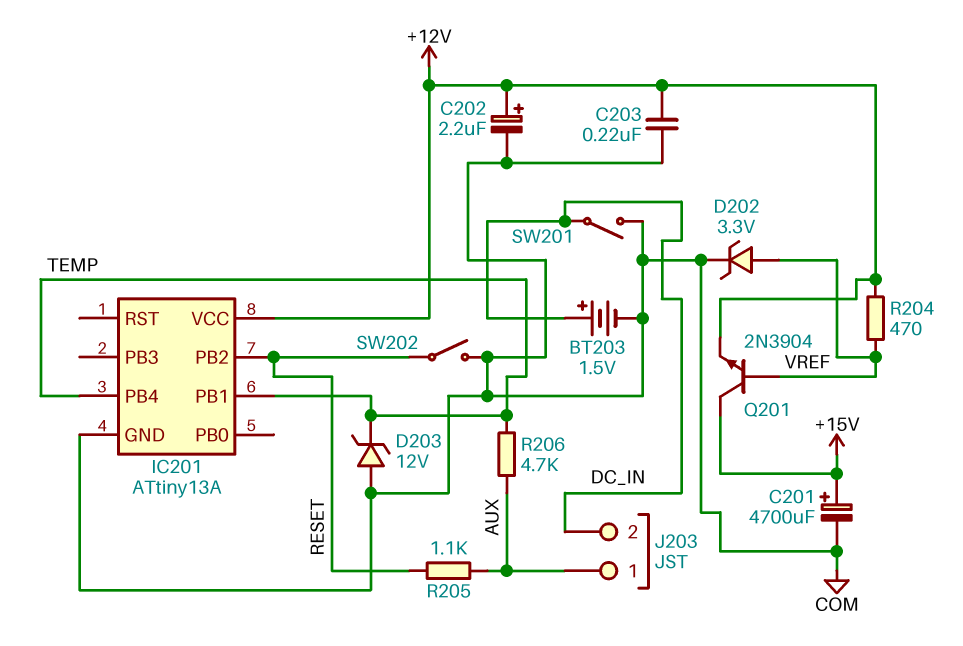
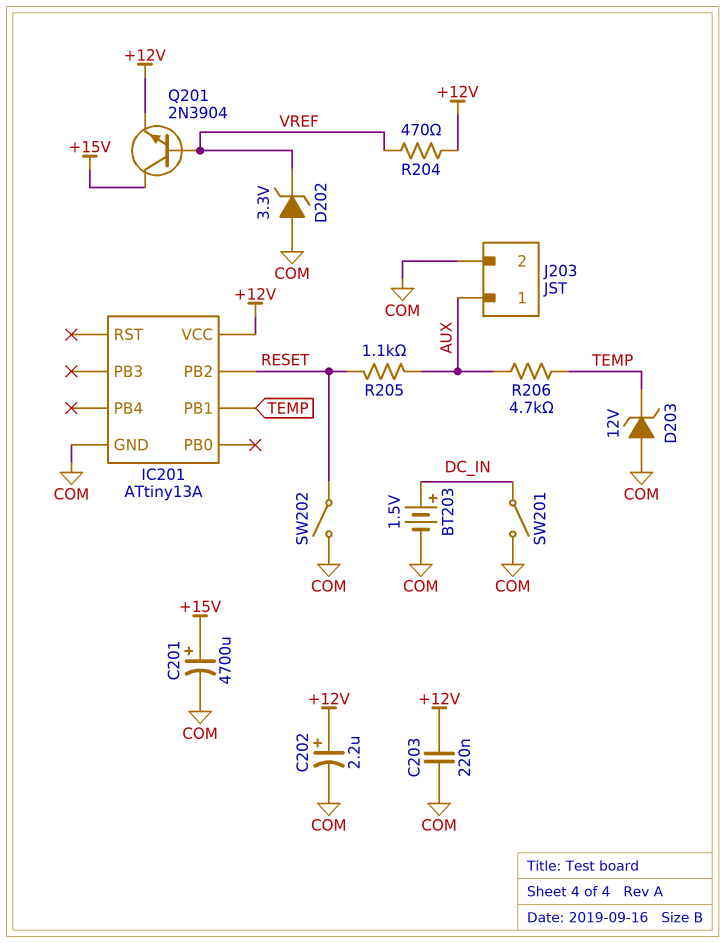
D202: zener 3.3V (A VREF, K COM) -> zener 3.3V (A COM, K VREF)
IC201 pin PB4: TEMP -> none
J203 pin 2: DC_IN -> COM

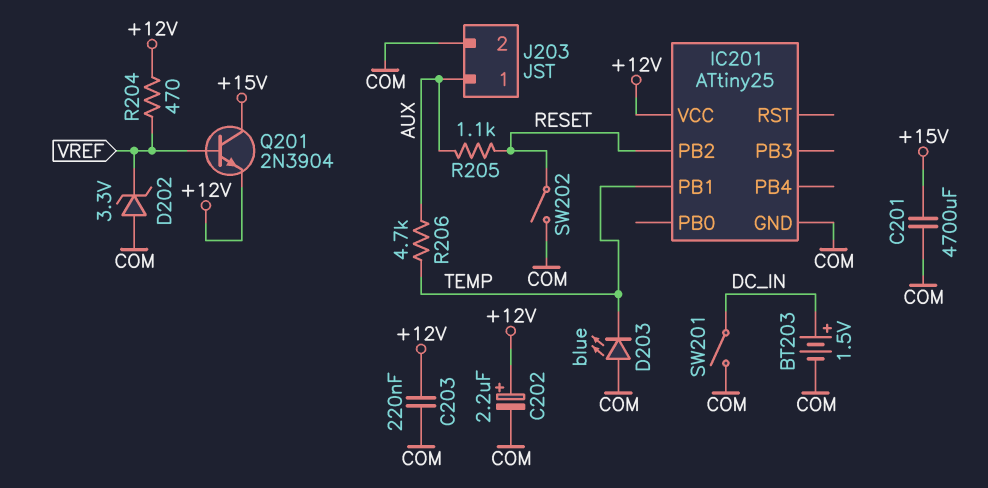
C201: 4700uF (plus +15V, minus COM) -> 4700uF (+15V, COM)
D203: zener 12V (A COM, K TEMP) -> LED blue (A COM, K TEMP)
IC201: ATtiny13A -> ATtiny25

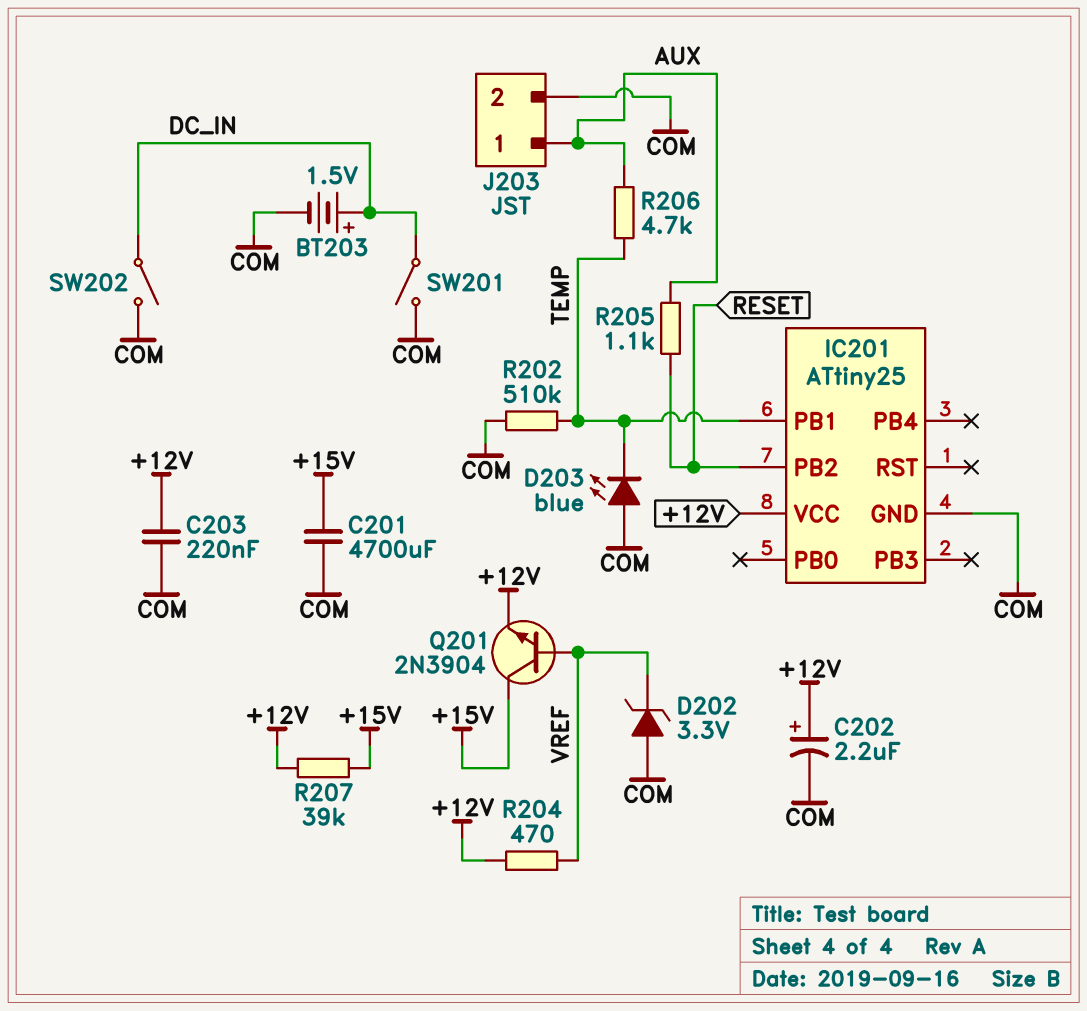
R202: none -> 510k (COM, TEMP)
R207: none -> 39k (+12V, +15V)
SW202: switch (COM, RESET) -> switch (COM, DC_IN)

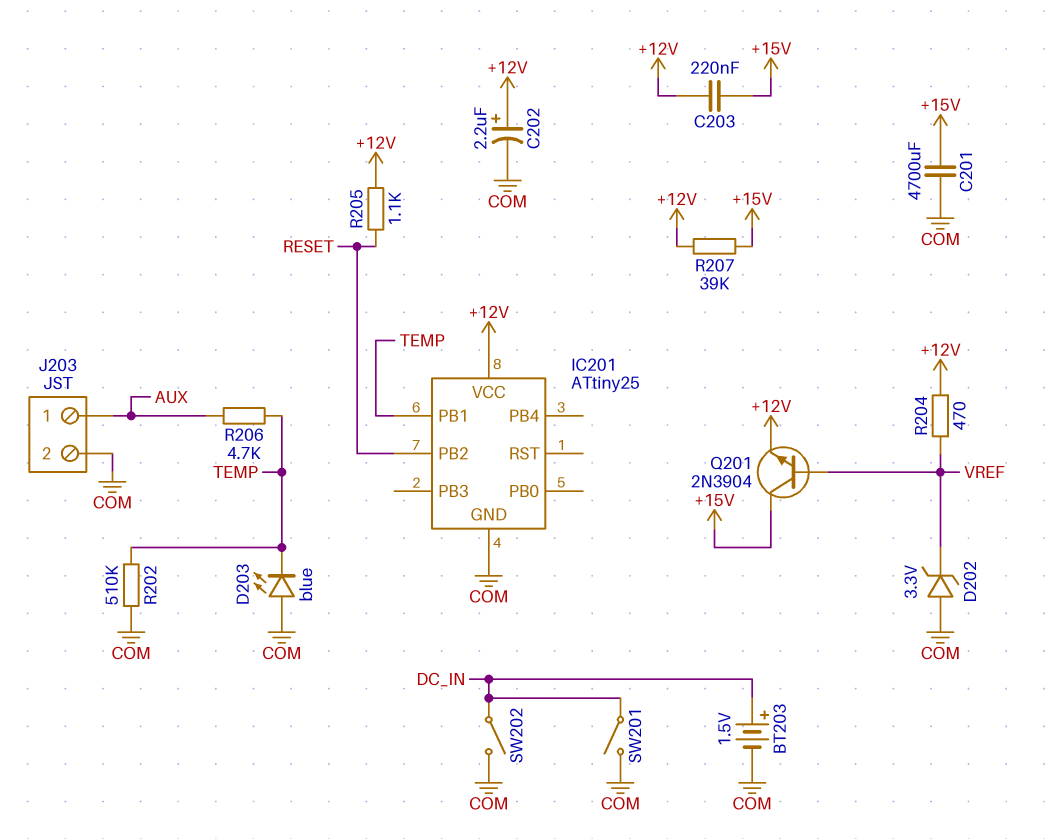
C203: 220nF (+12V, COM) -> 220nF (+12V, +15V)
R205: 1.1k (AUX, RESET) -> 1.1k (+12V, RESET)

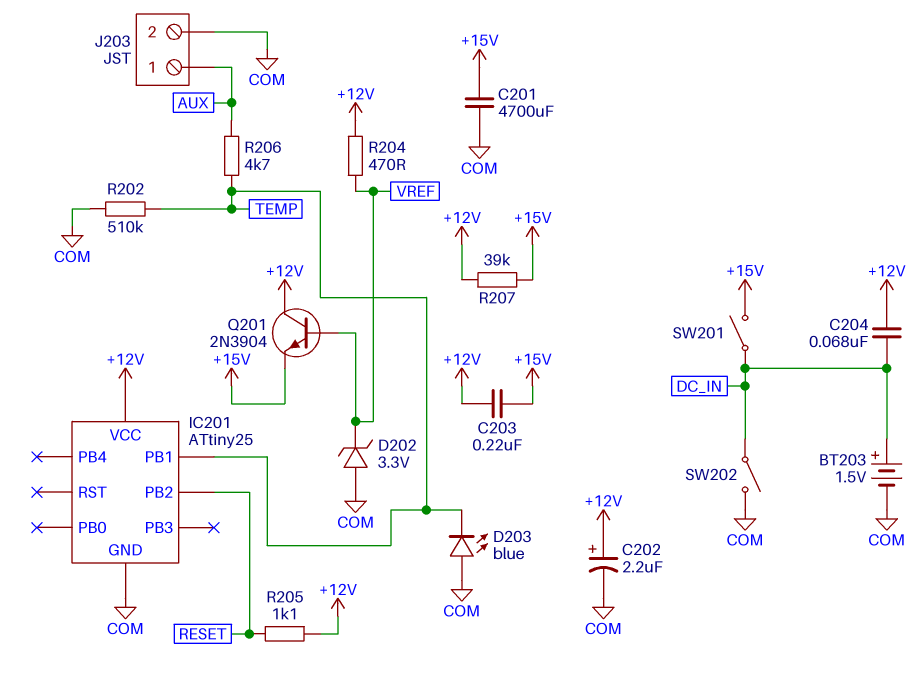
C204: none -> 68nF (+12V, DC_IN)
Q201: NPN 2N3904 (B VREF, C +15V, E +12V) -> NPN 2N3904 (B VREF, C +12V, E +15V)
SW201: switch (COM, DC_IN) -> switch (+15V, DC_IN)

